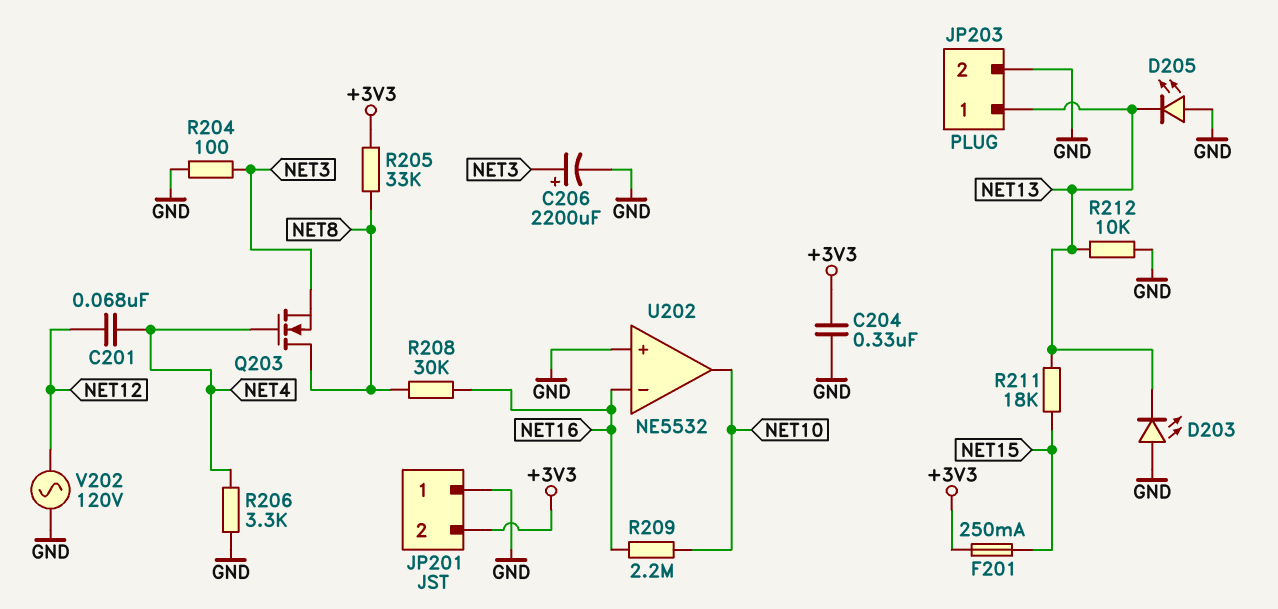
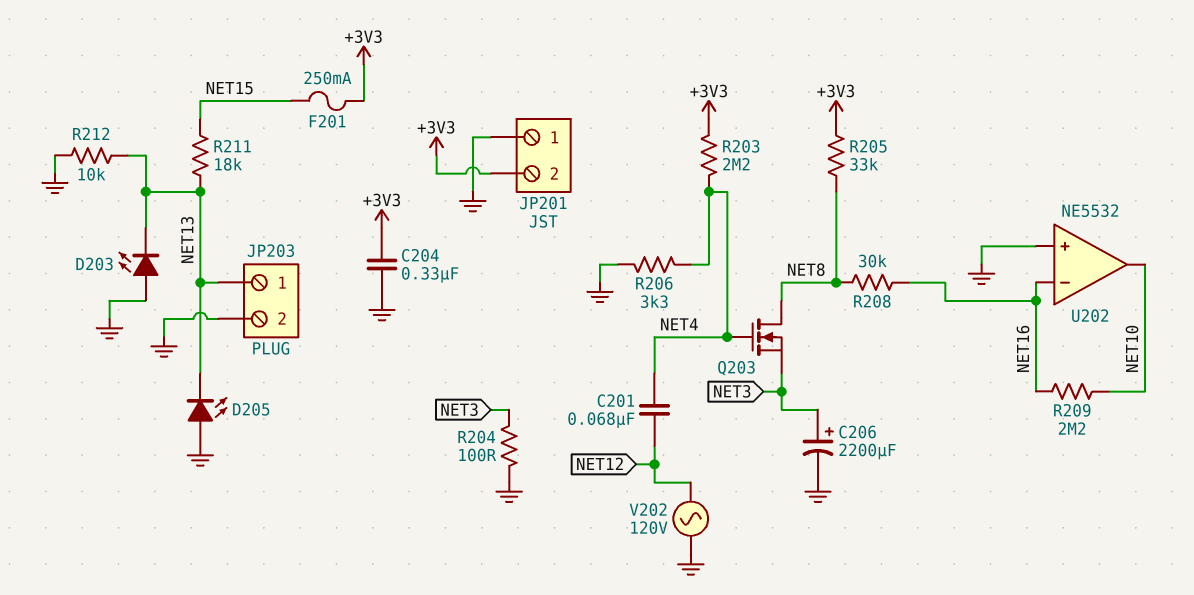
R203: none -> 2.2M (+3V3, NET4)

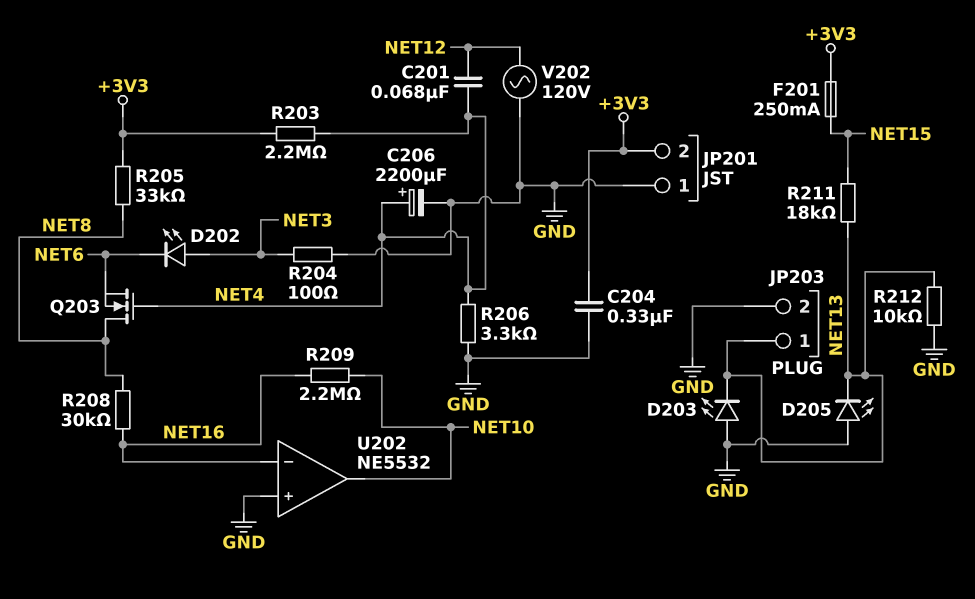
C206: 2200uF (plus NET3, minus GND) -> 2200uF (plus NET4, minus GND)
D202: none -> LED (A NET3, K NET6)
Q203: NMOS (G NET4, D NET8, S NET3) -> NMOS (G NET4, D NET8, S NET6)

